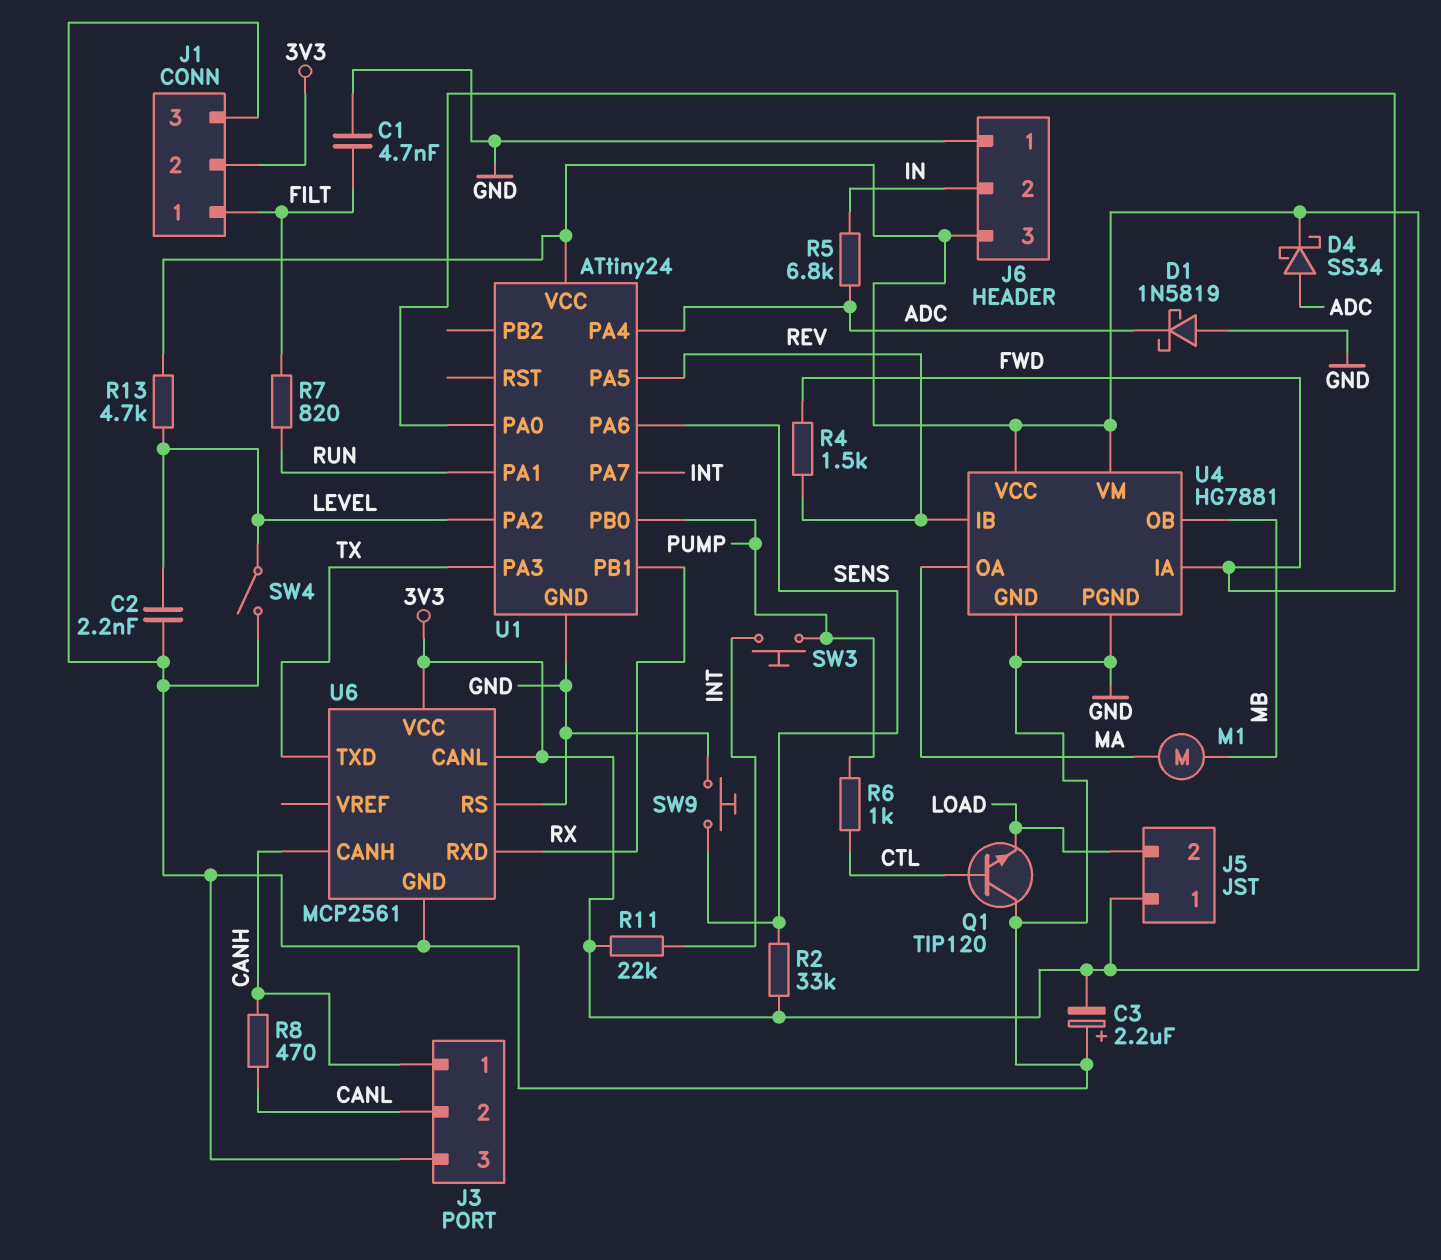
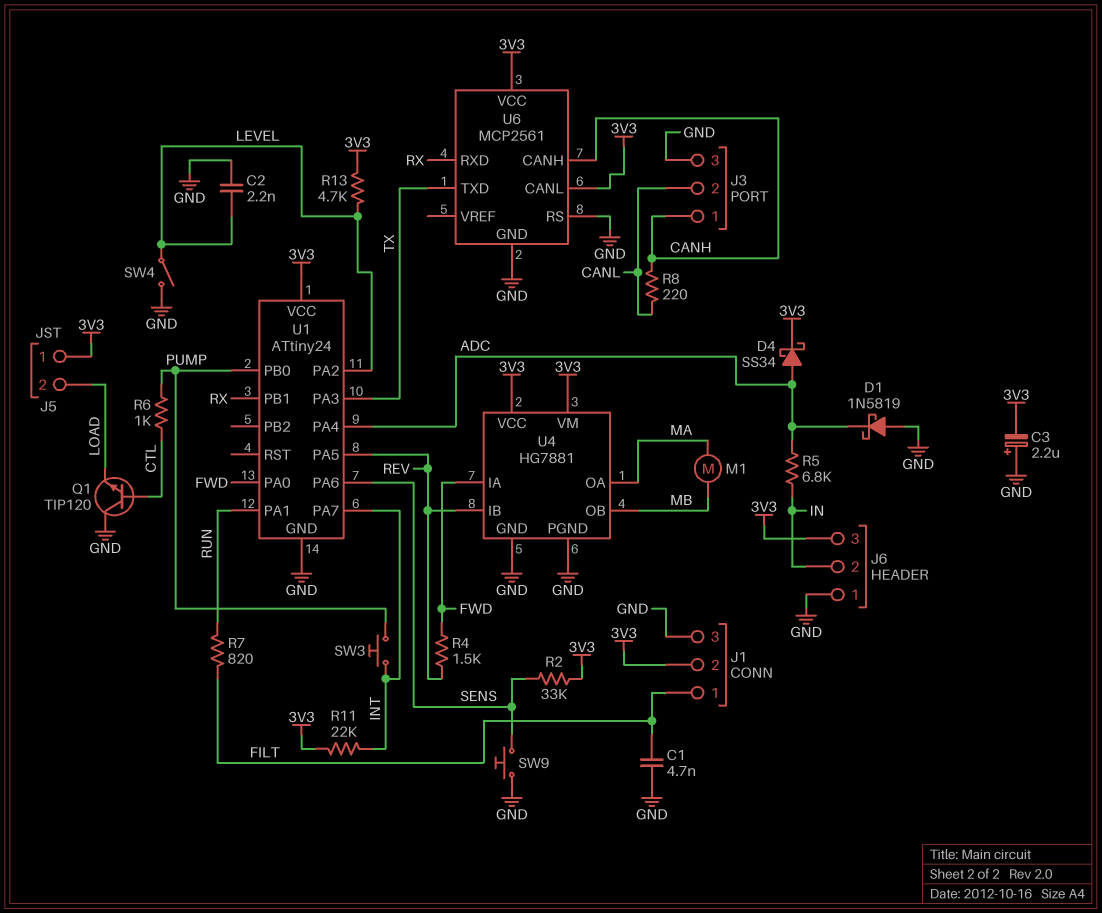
R8: 470 (CANH, CANL) -> 220 (CANH, CANL)

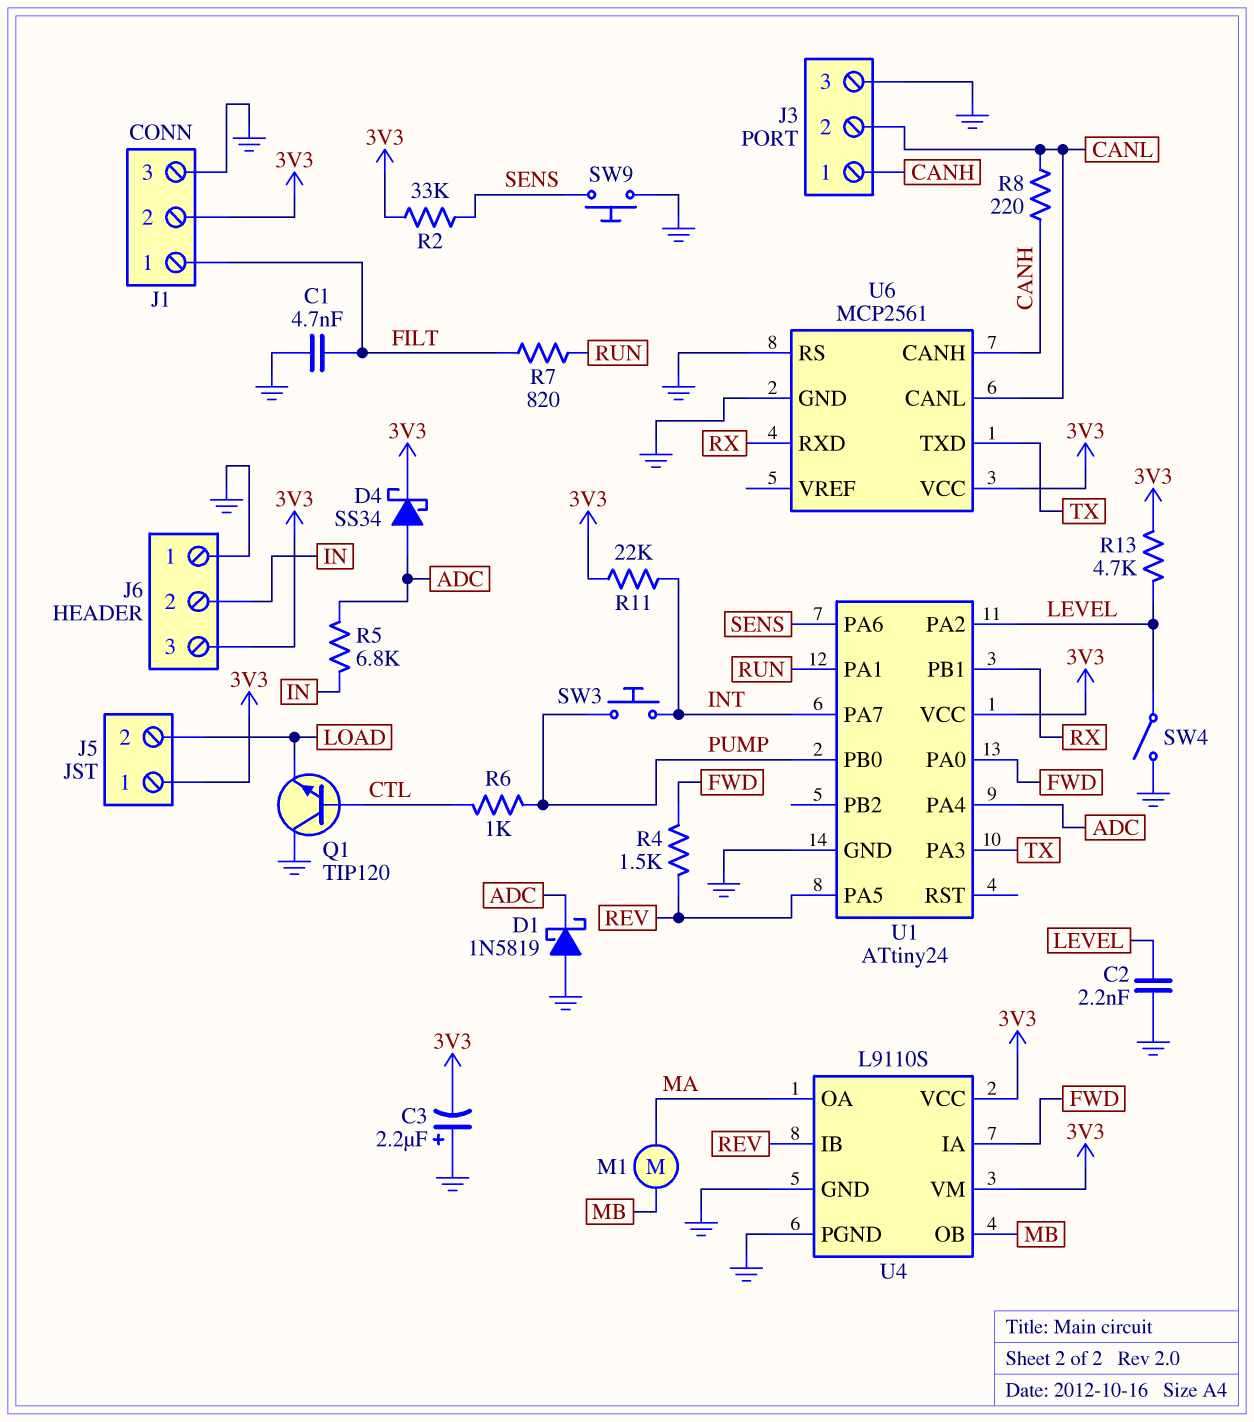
U4: HG7881 -> L9110S
U6 pin CANL: 3V3 -> CANL

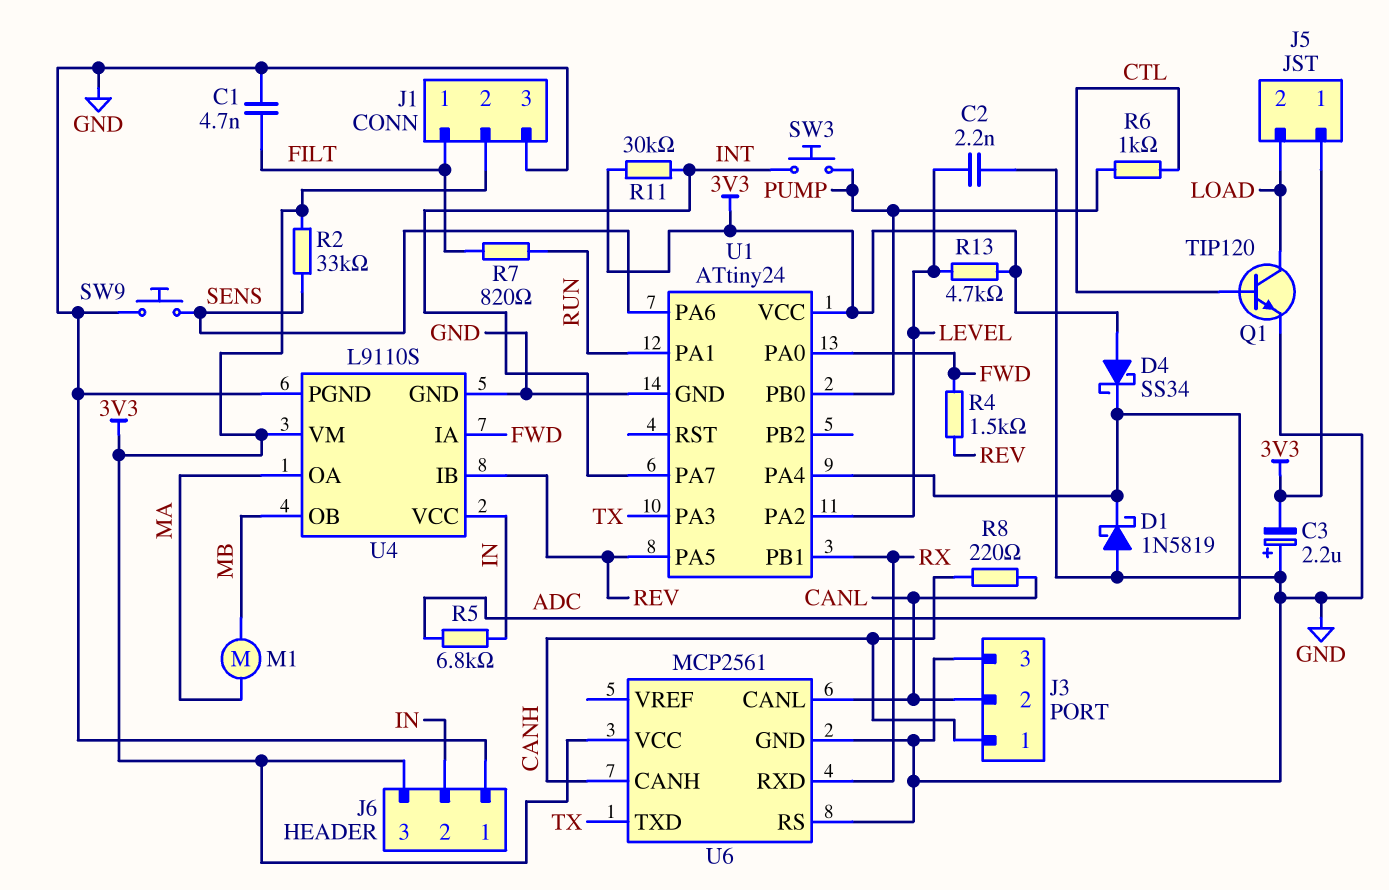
D4: schottky SS34 (A ADC, K 3V3) -> schottky SS34 (A 3V3, K ADC)
Q1: NPN TIP120 (B CTL, C GND, E LOAD) -> NPN TIP120 (B CTL, C LOAD, E GND)
R11: 22k (3V3, INT) -> 30k (3V3, INT)
SW4: switch (GND, LEVEL) -> none
U4 pin VCC: 3V3 -> IN

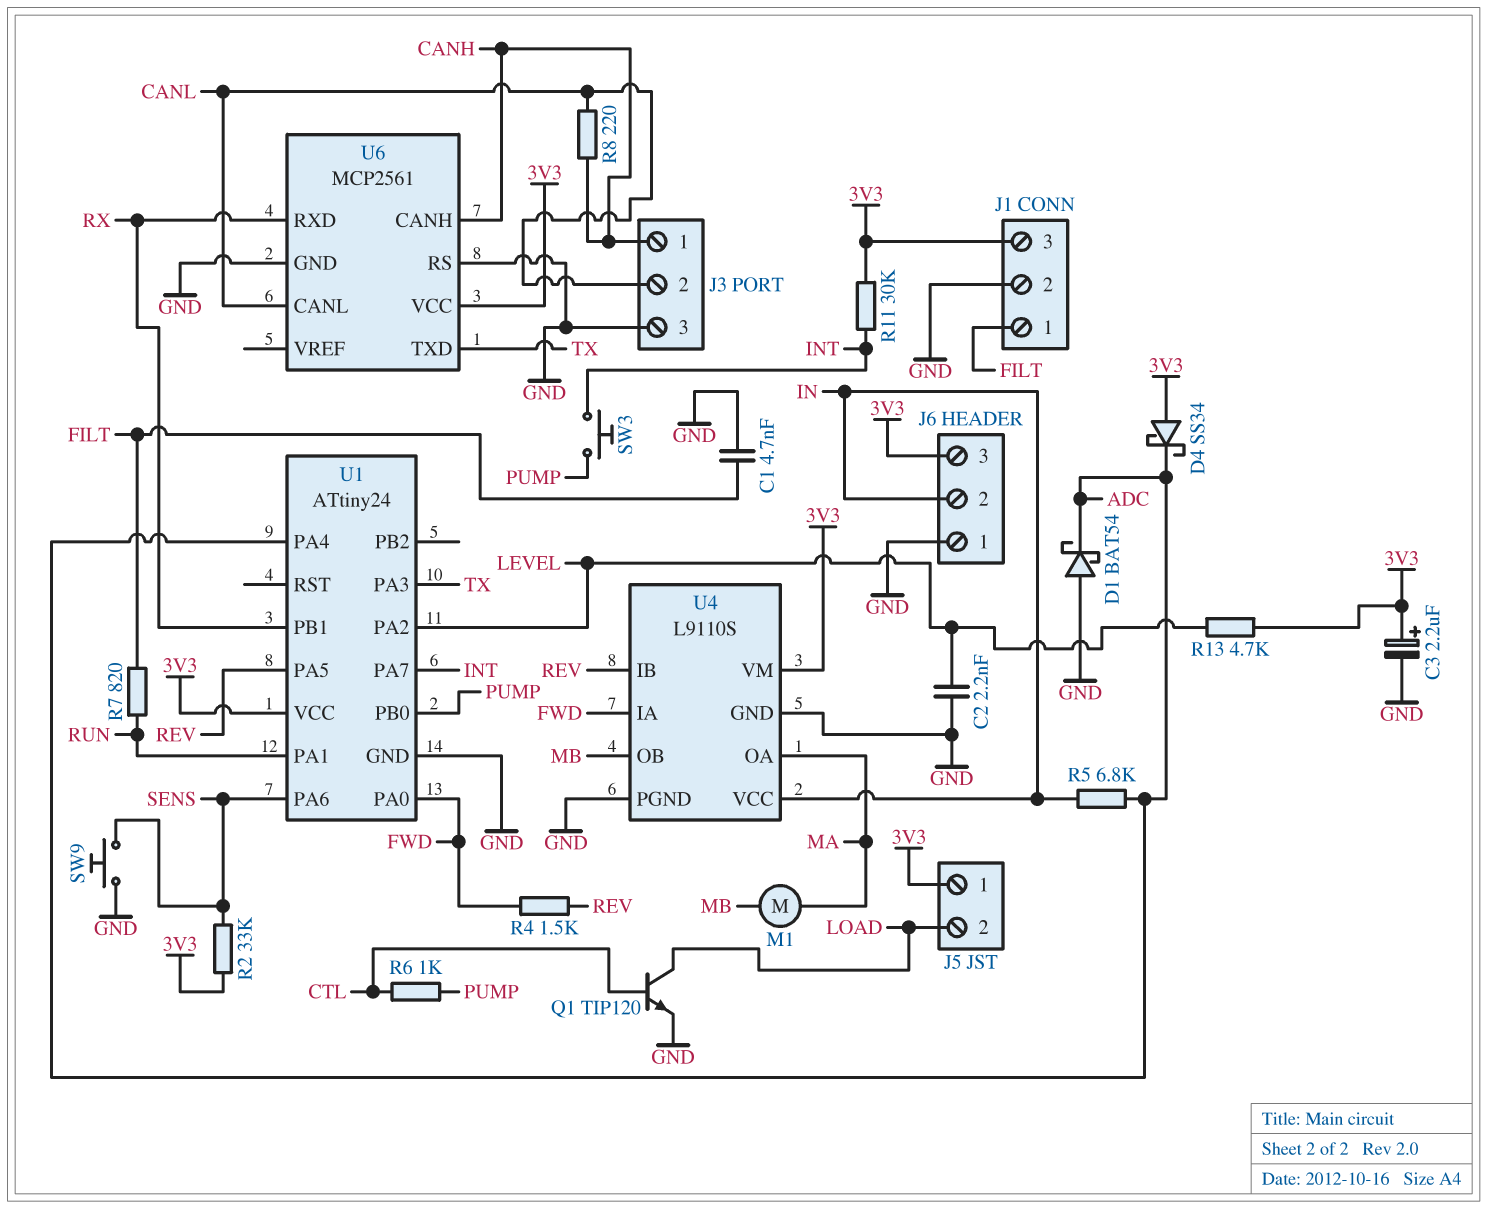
C3: 2.2uF (plus GND, minus 3V3) -> 2.2uF (plus 3V3, minus GND)
D1: schottky 1N5819 (A GND, K ADC) -> schottky BAT54 (A GND, K ADC)
J1 pin 2: 3V3 -> GND
J1 pin 3: GND -> 3V3

